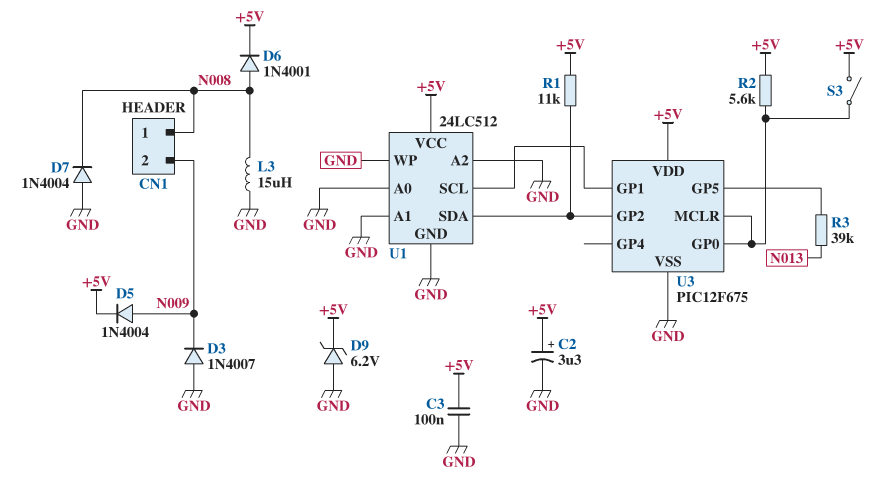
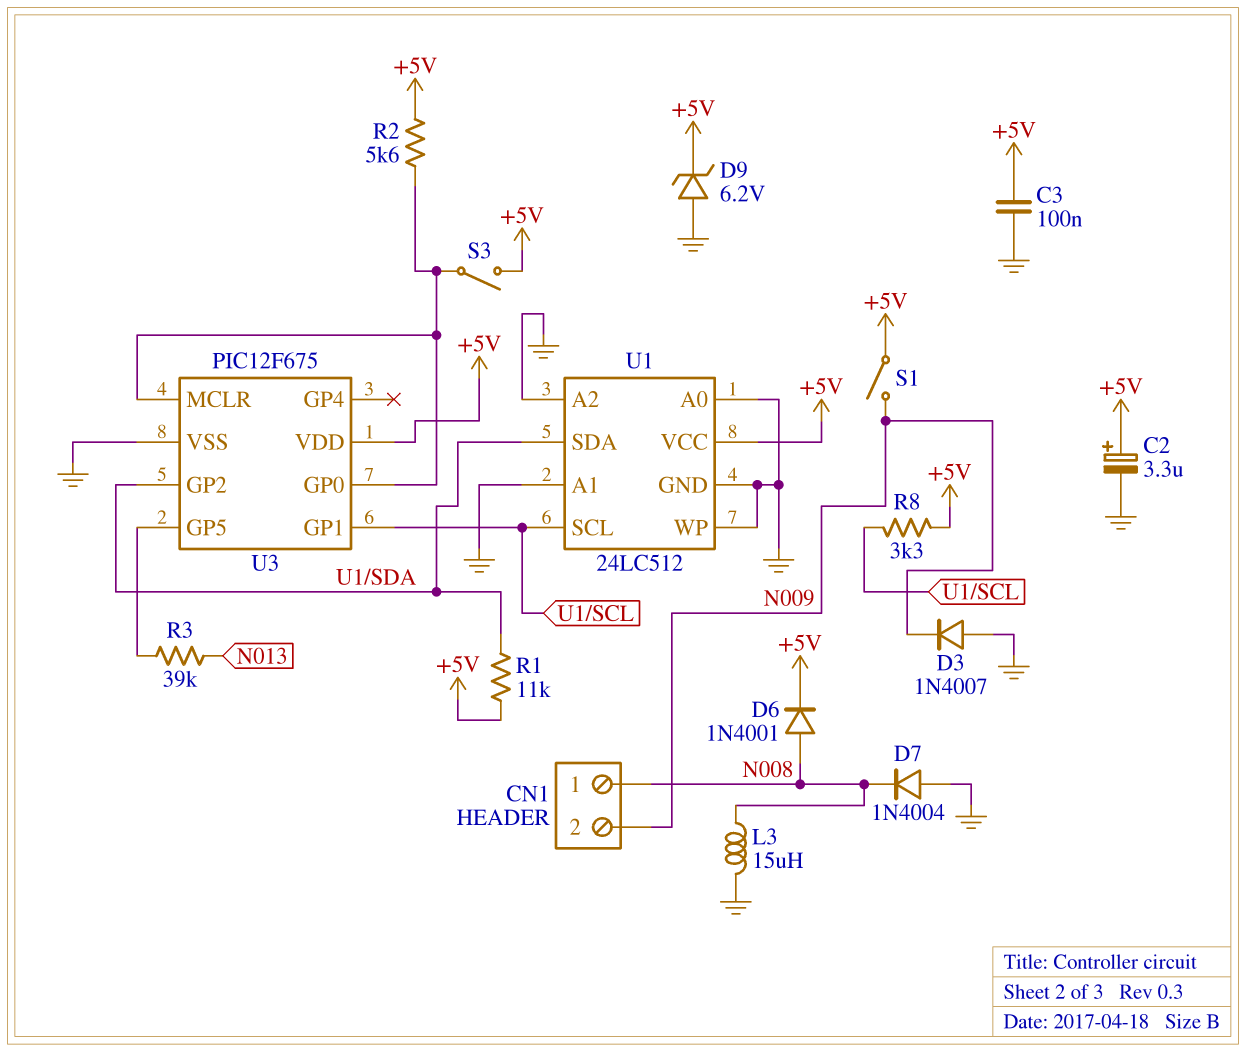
D5: diode 1N4004 (A N009, K +5V) -> none
R8: none -> 3.3k (+5V, U1/SCL)
S1: none -> switch (+5V, N009)

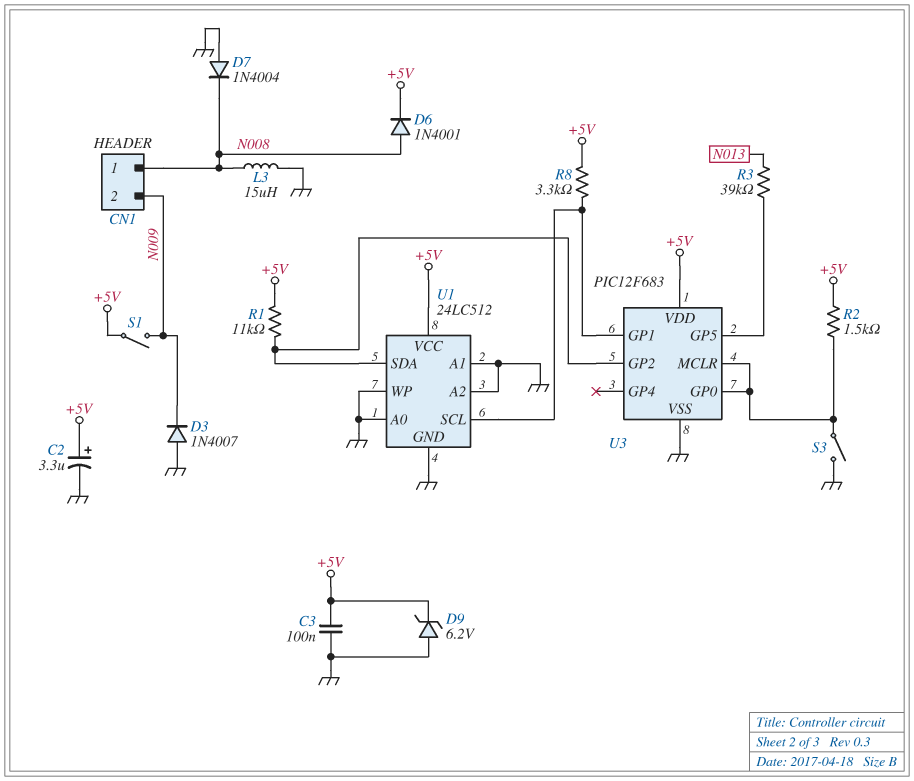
R2: 5.6k (+5V, U3/GP0) -> 1.5k (+5V, U3/GP0)
S3: switch (+5V, U3/GP0) -> switch (GND, U3/GP0)
U3: PIC12F675 -> PIC12F683

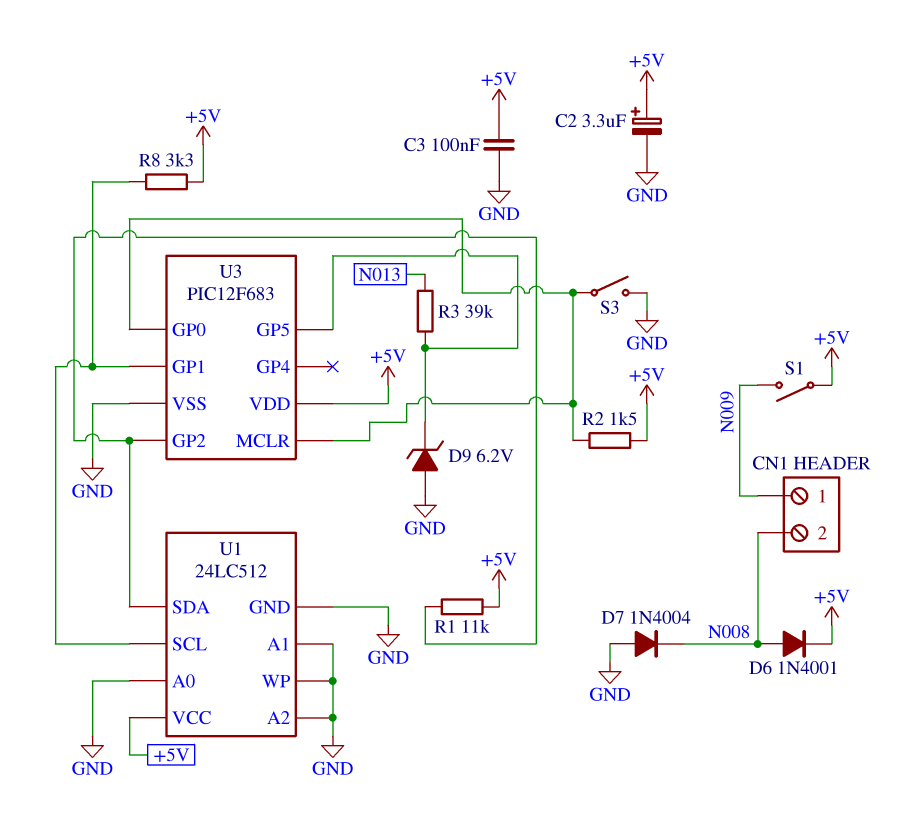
CN1 pin 1: N008 -> N009
CN1 pin 2: N009 -> N008
D3: diode 1N4007 (A GND, K N009) -> none
D9: zener 6.2V (A GND, K +5V) -> zener 6.2V (A GND, K U3/GP5)
L3: 15uH (GND, N008) -> none

